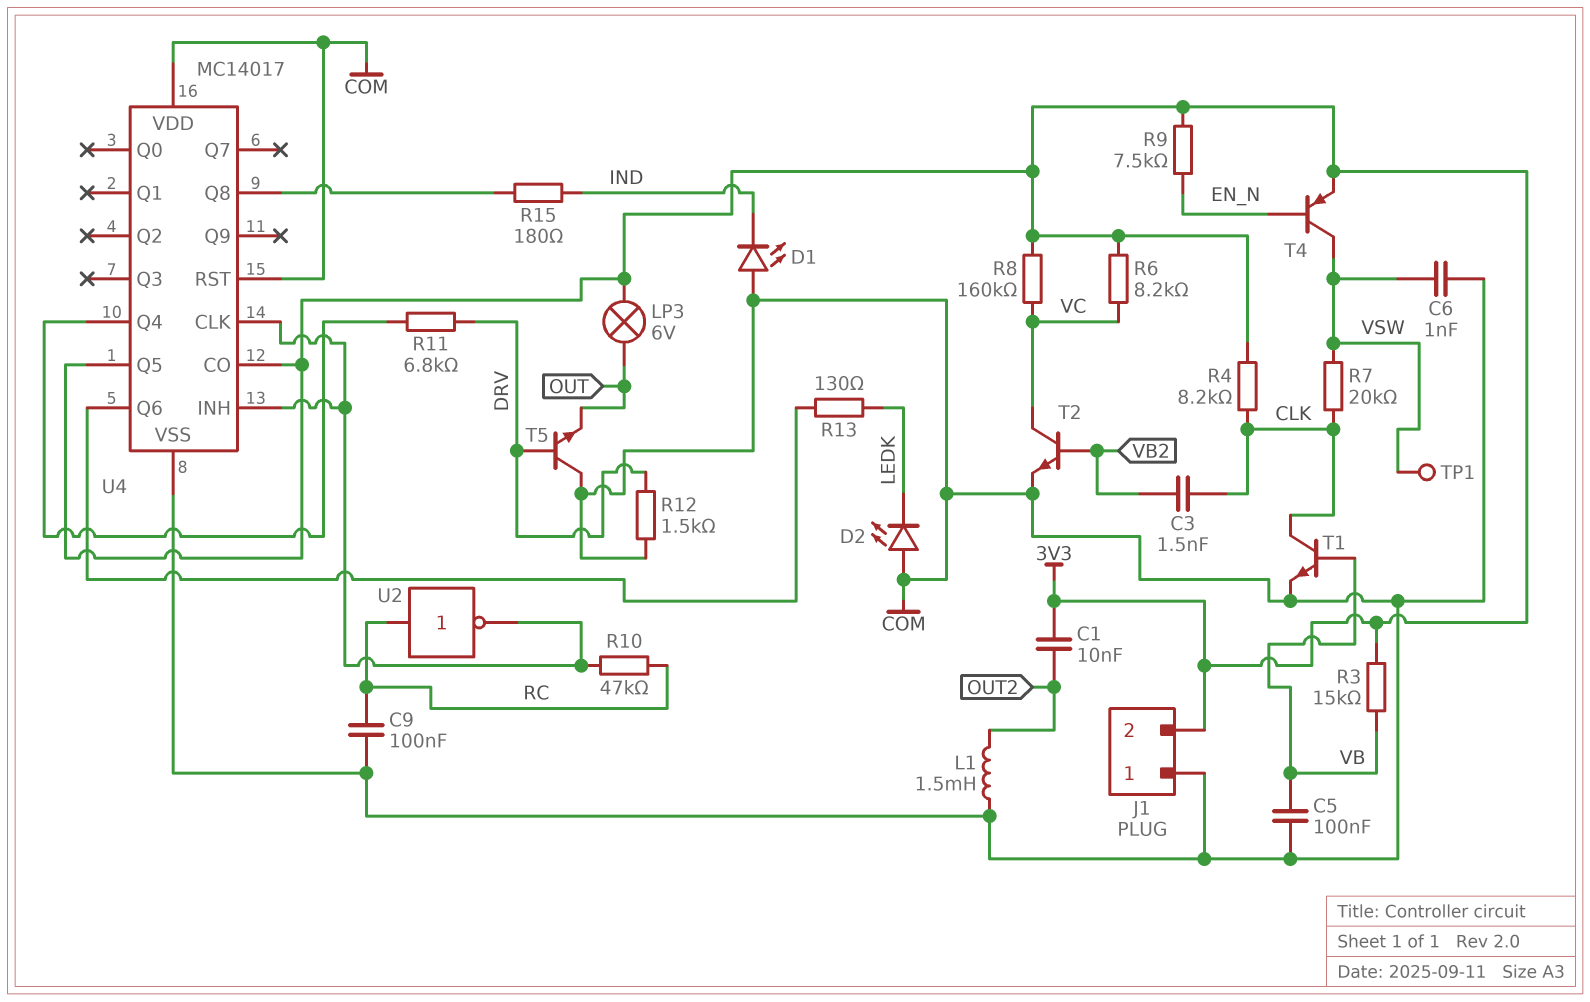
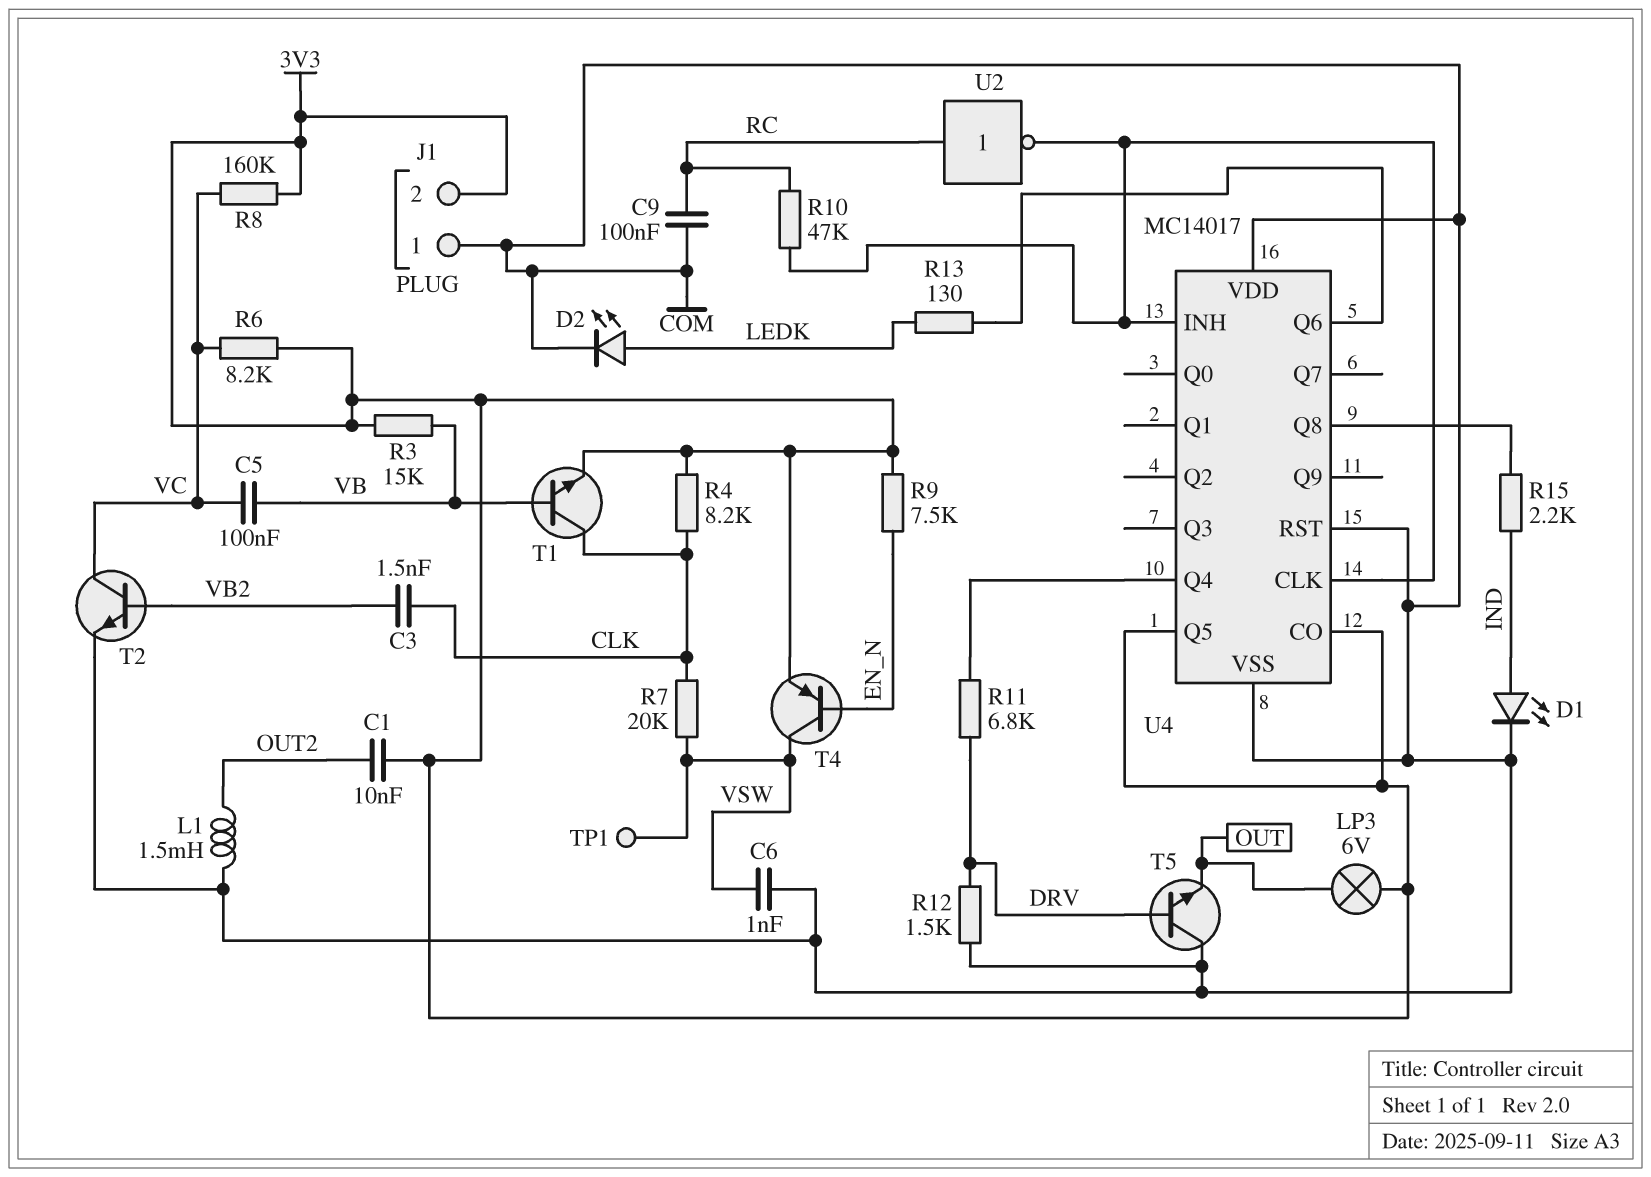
C5: 100nF (COM, VB) -> 100nF (VB, VC)
D1: LED (A COM, K IND) -> LED (A IND, K COM)
D2: LED (A COM, K LEDK) -> LED (A LEDK, K COM)
R15: 180 (IND, U4/Q8) -> 2.2k (IND, U4/Q8)
T1: NPN (B VB, C CLK, E COM) -> NPN (B VB, C CLK, E 3V3)

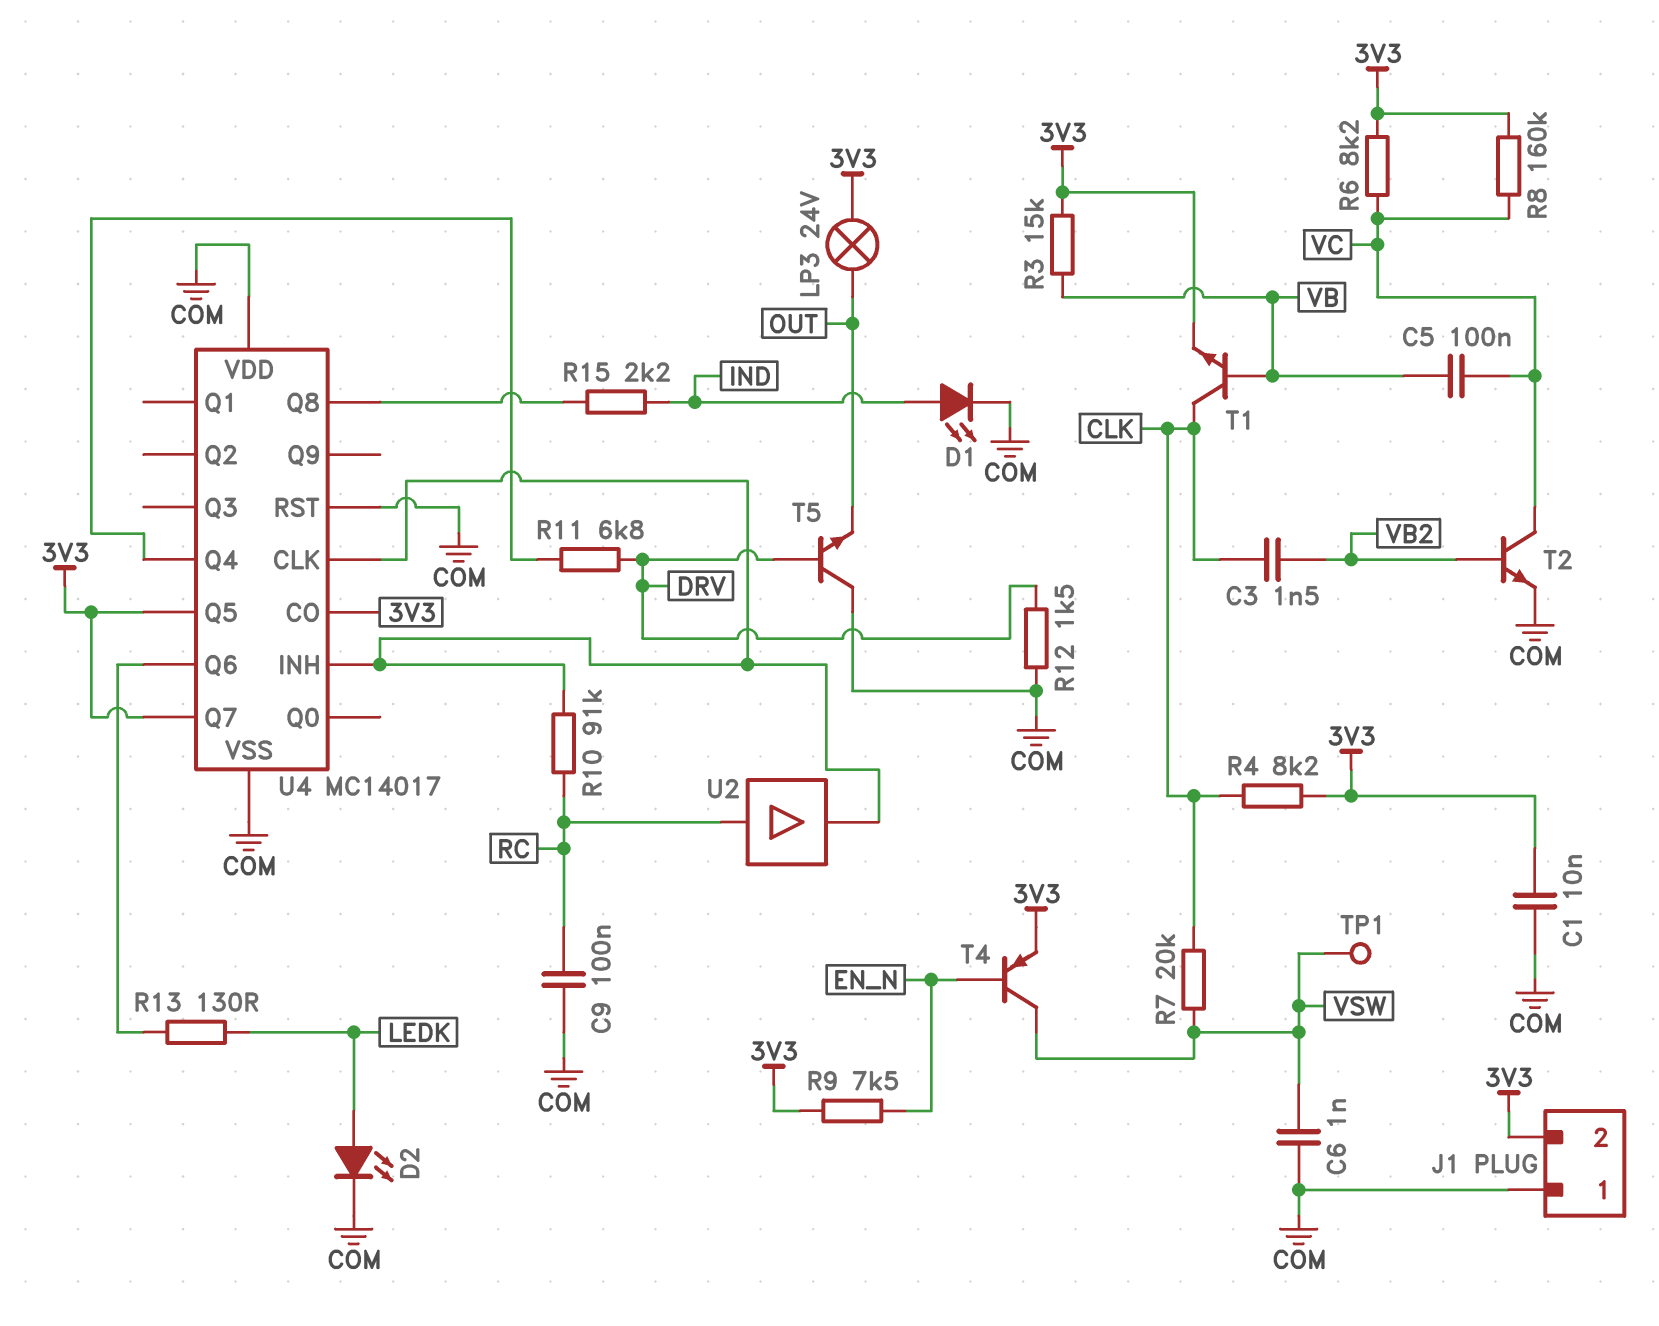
C1: 10nF (3V3, OUT2) -> 10nF (3V3, COM)
L1: 1.5mH (COM, OUT2) -> none
LP3: lamp 6V (3V3, OUT) -> lamp 24V (3V3, OUT)
R10: 47k (RC, U4/CLK) -> 91k (RC, U4/CLK)
U2: NOT (in RC, out U4/CLK) -> buffer (in RC, out U4/CLK)
U4 pin Q7: none -> 3V3

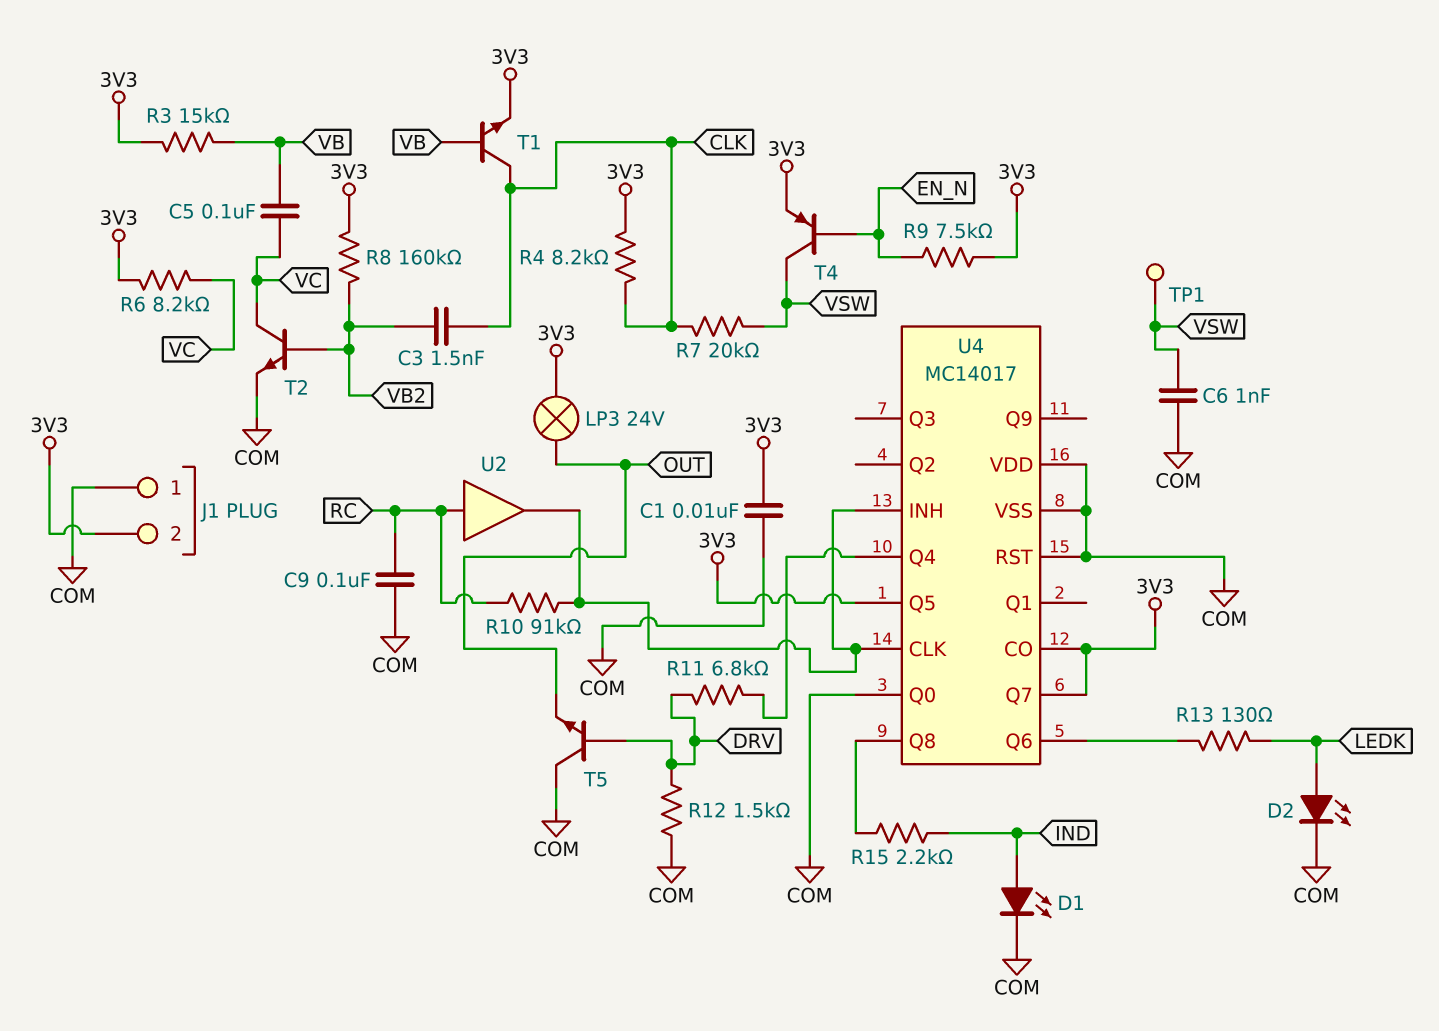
R8: 160k (3V3, VC) -> 160k (3V3, VB2)
U4 pin Q0: none -> COM

